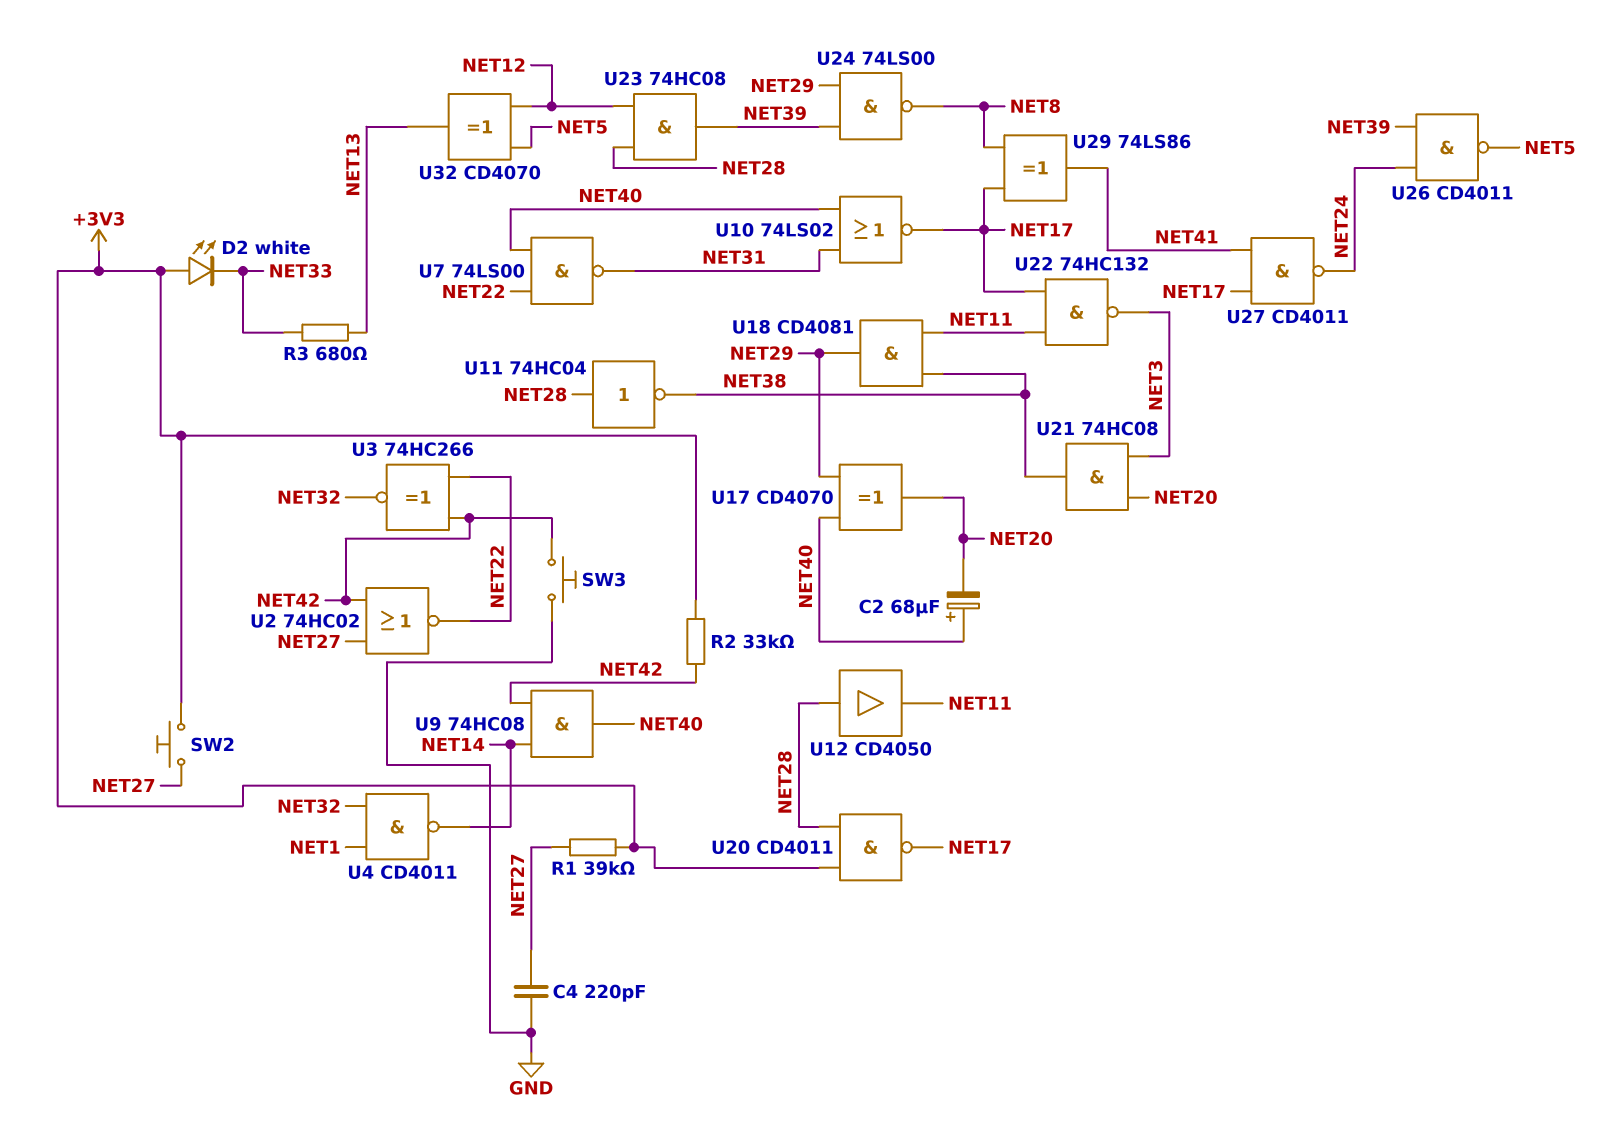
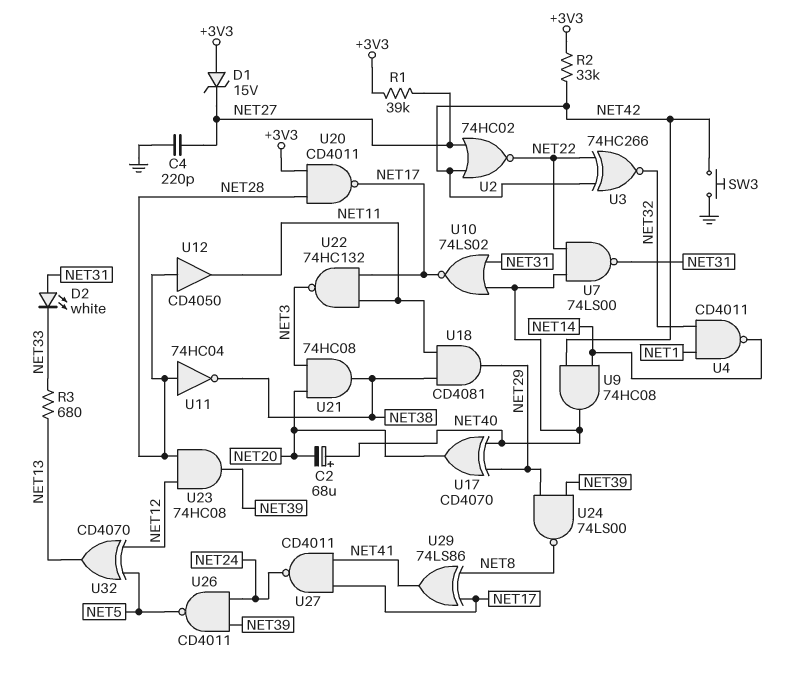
D1: none -> zener 15V (A +3V3, K NET27)
D2: LED white (A +3V3, K NET33) -> LED white (A NET31, K NET33)
SW2: button (+3V3, NET27) -> none

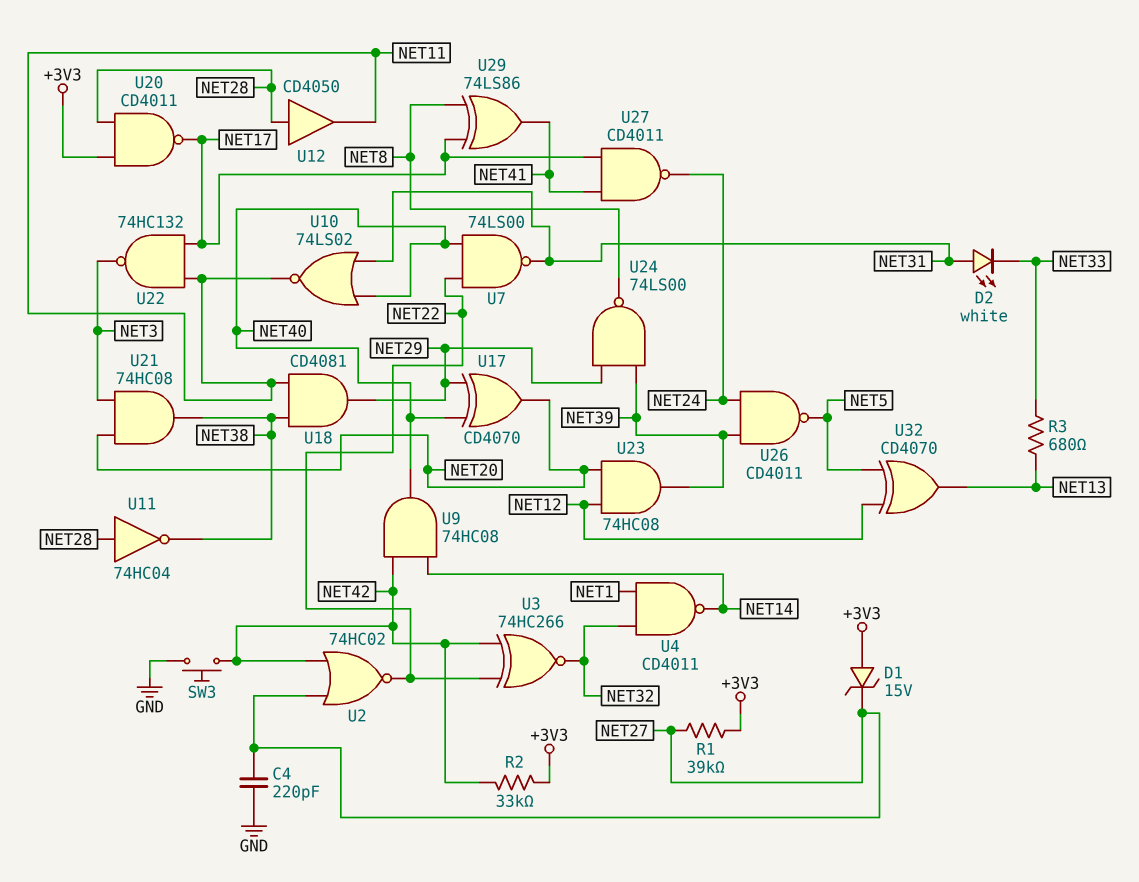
C2: 68uF (plus NET40, minus NET20) -> none
U10: NOR 74LS02 (in NET31, in NET40, out NET17) -> NOR 74LS02 (in NET31, in NET40, out NET11)
U23: AND 74HC08 (in NET12, in NET28, out NET39) -> AND 74HC08 (in NET12, in NET20, out NET39)

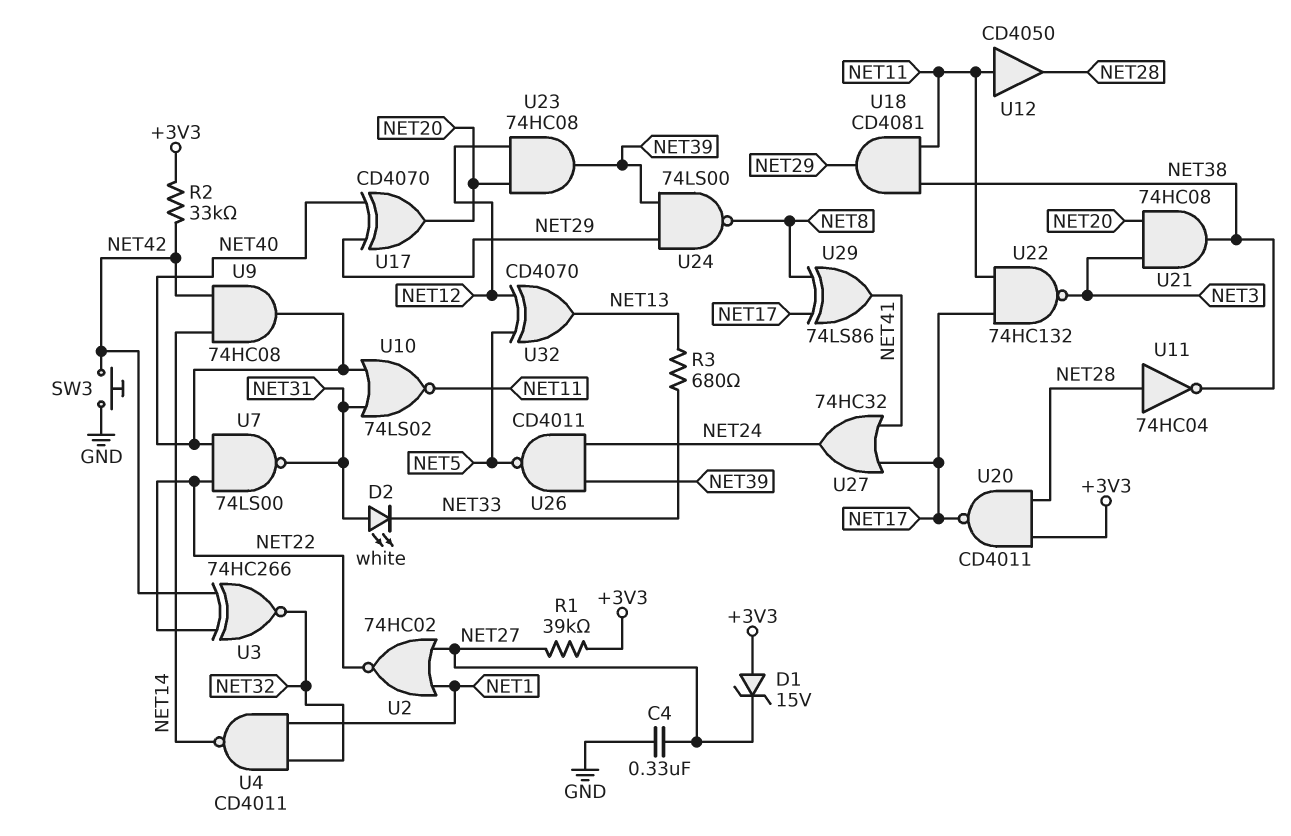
C4: 220pF (GND, NET27) -> 330nF (GND, NET27)
U2: NOR 74HC02 (in NET27, in NET42, out NET22) -> NOR 74HC02 (in NET1, in NET27, out NET22)
U12: buffer CD4050 (in NET28, out NET11) -> buffer CD4050 (in NET11, out NET28)
U27: NAND CD4011 (in NET17, in NET41, out NET24) -> OR 74HC32 (in NET17, in NET41, out NET24)

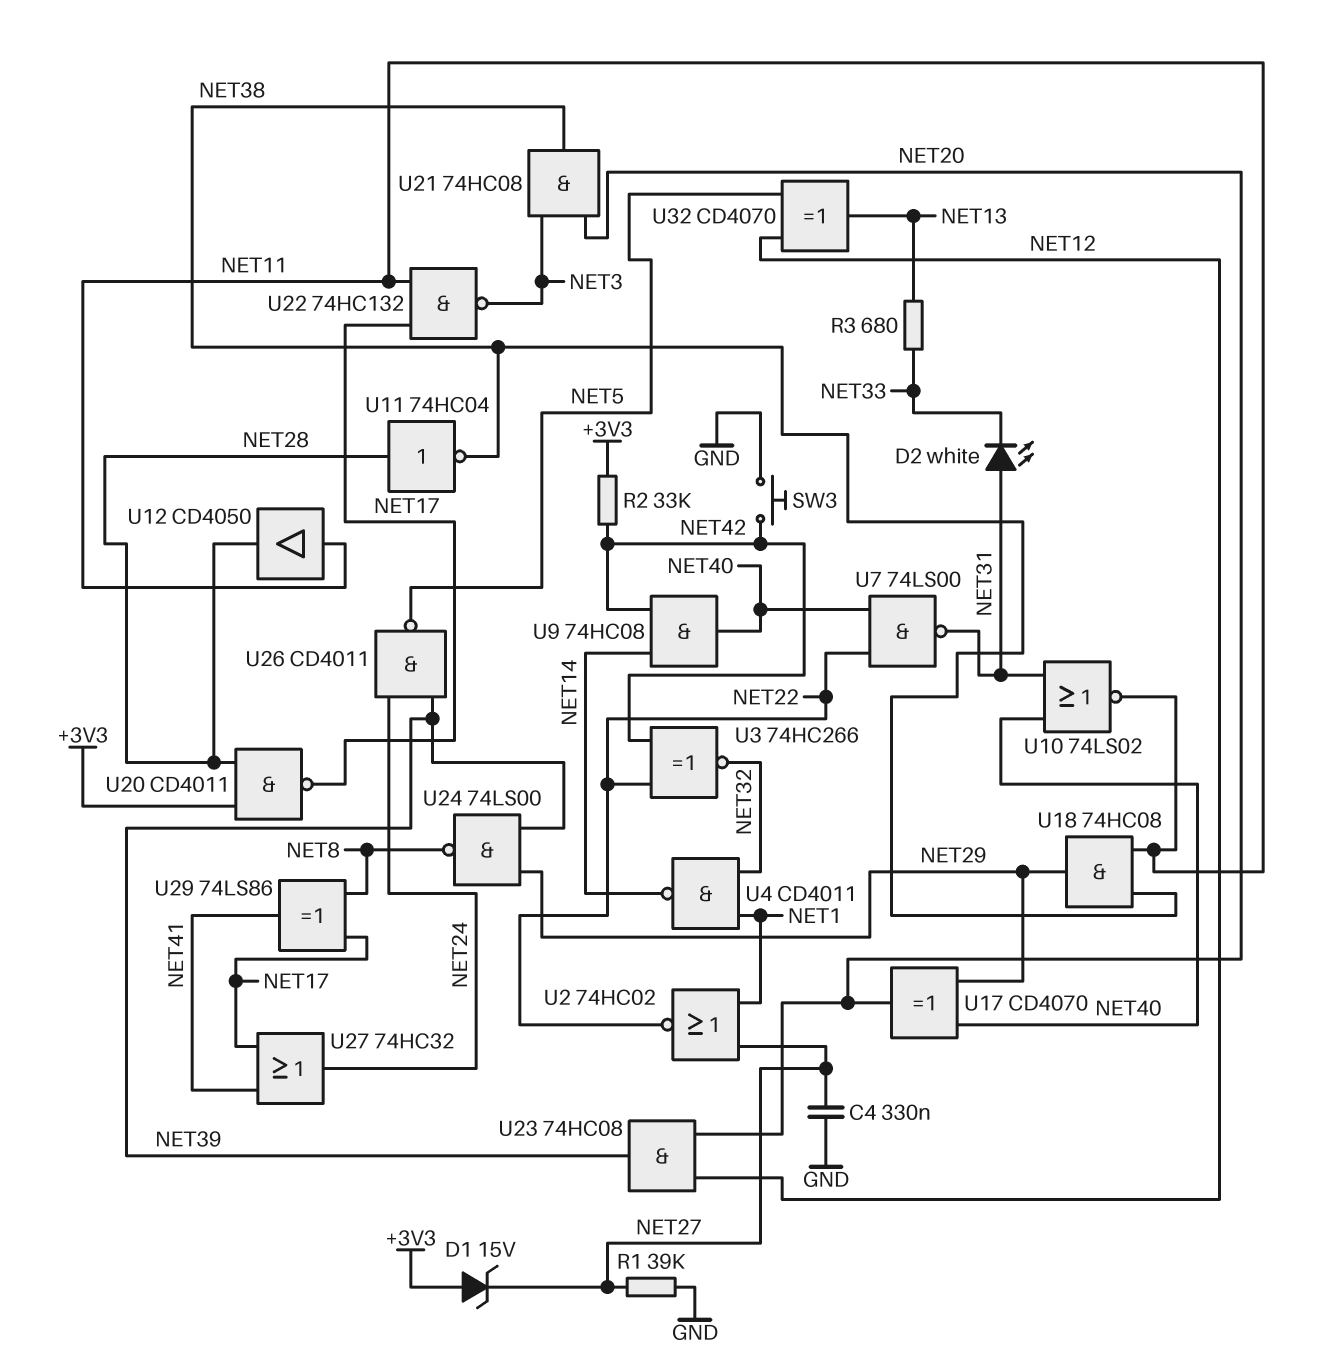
R1: 39k (+3V3, NET27) -> 39k (GND, NET27)
U18: AND CD4081 (in NET11, in NET38, out NET29) -> AND 74HC08 (in NET11, in NET38, out NET29)

